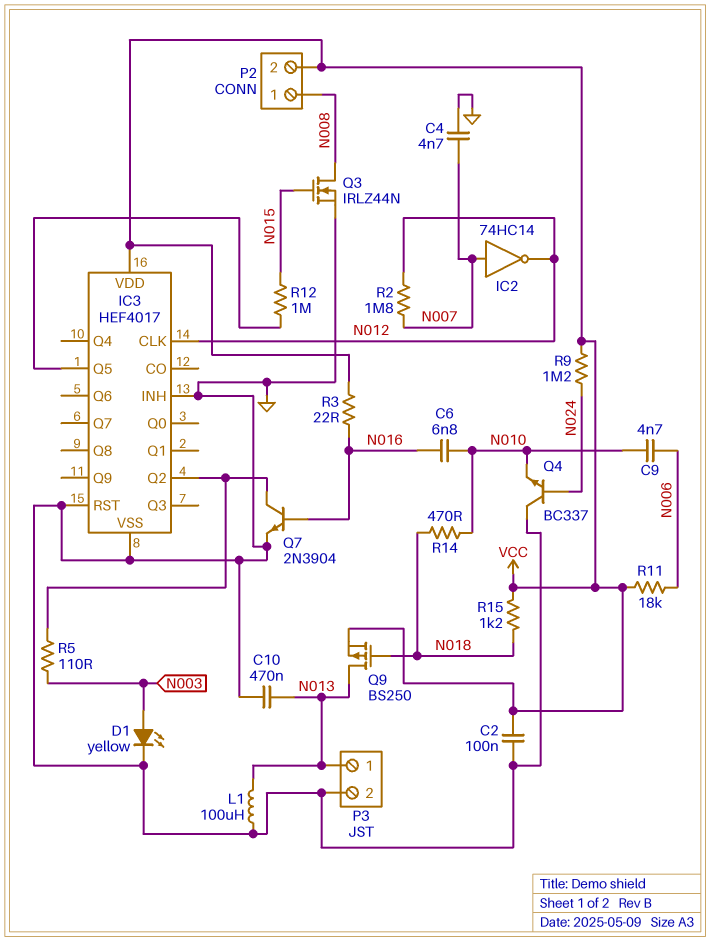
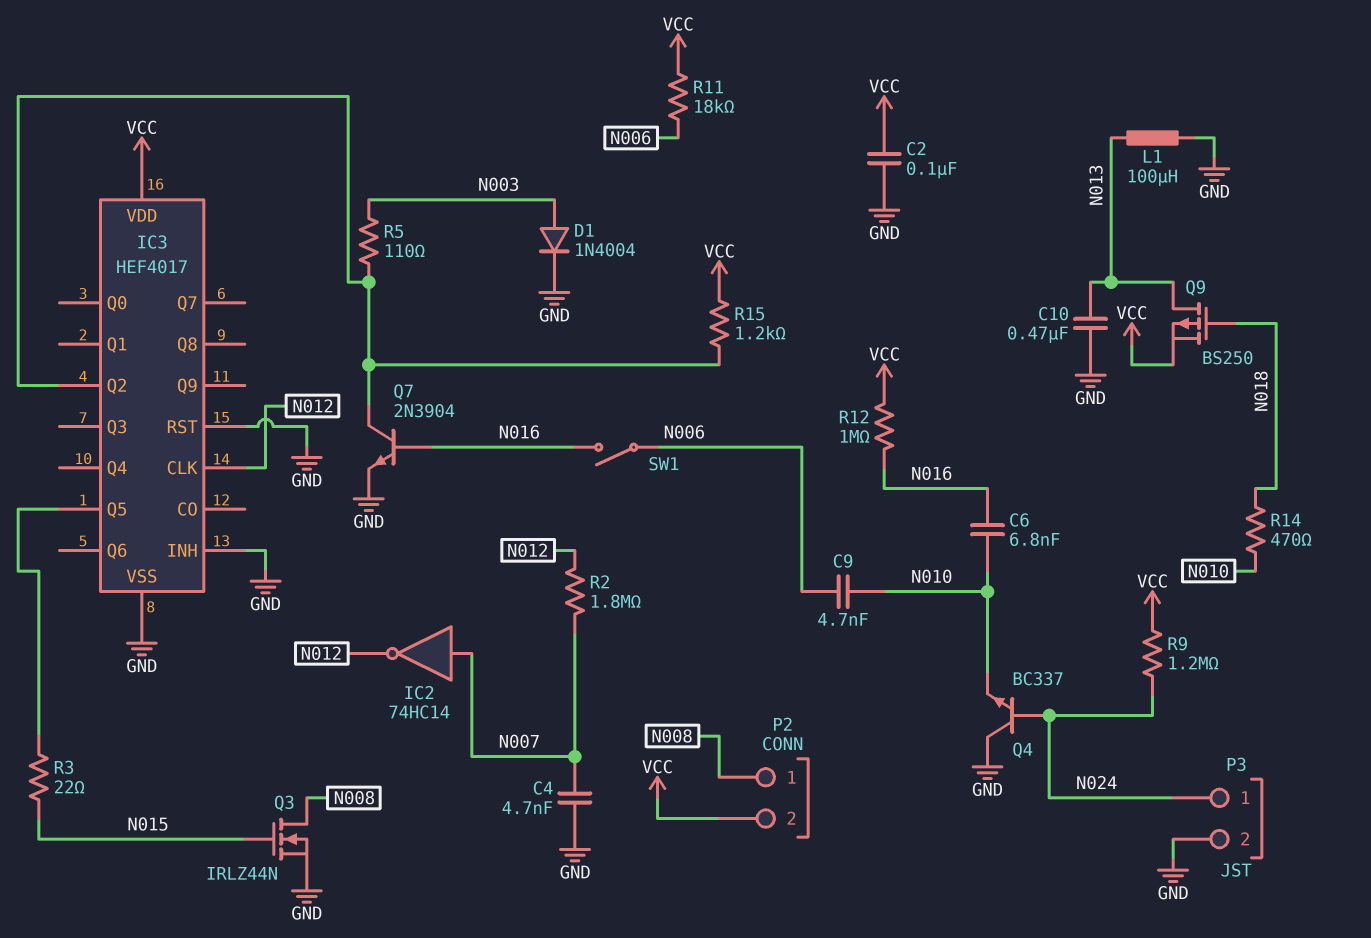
D1: LED yellow (A N003, K GND) -> diode 1N4004 (A N003, K GND)
P3 pin 1: N013 -> N024
R3: 22 (N016, VCC) -> 22 (IC3/Q5, N015)
R12: 1M (IC3/Q5, N015) -> 1M (N016, VCC)
R15: 1.2k (N018, VCC) -> 1.2k (IC3/Q2, VCC)
SW1: none -> switch (N006, N016)

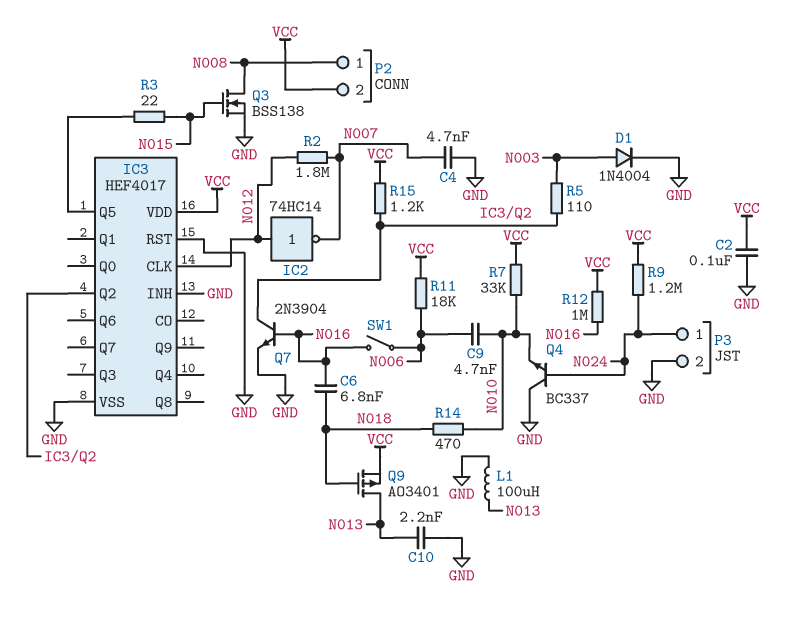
C6: 6.8nF (N010, N016) -> 6.8nF (N016, N018)
C10: 470nF (GND, N013) -> 2.2nF (GND, N013)
IC2: NOT 74HC14 (in N007, out N012) -> NOT 74HC14 (in N012, out N007)
Q3: NMOS IRLZ44N (G N015, D N008, S GND) -> NMOS BSS138 (G N015, D N008, S GND)
Q9: PMOS BS250 (G N018, D N013, S VCC) -> PMOS AO3401 (G N018, D N013, S VCC)
R7: none -> 33k (N010, VCC)

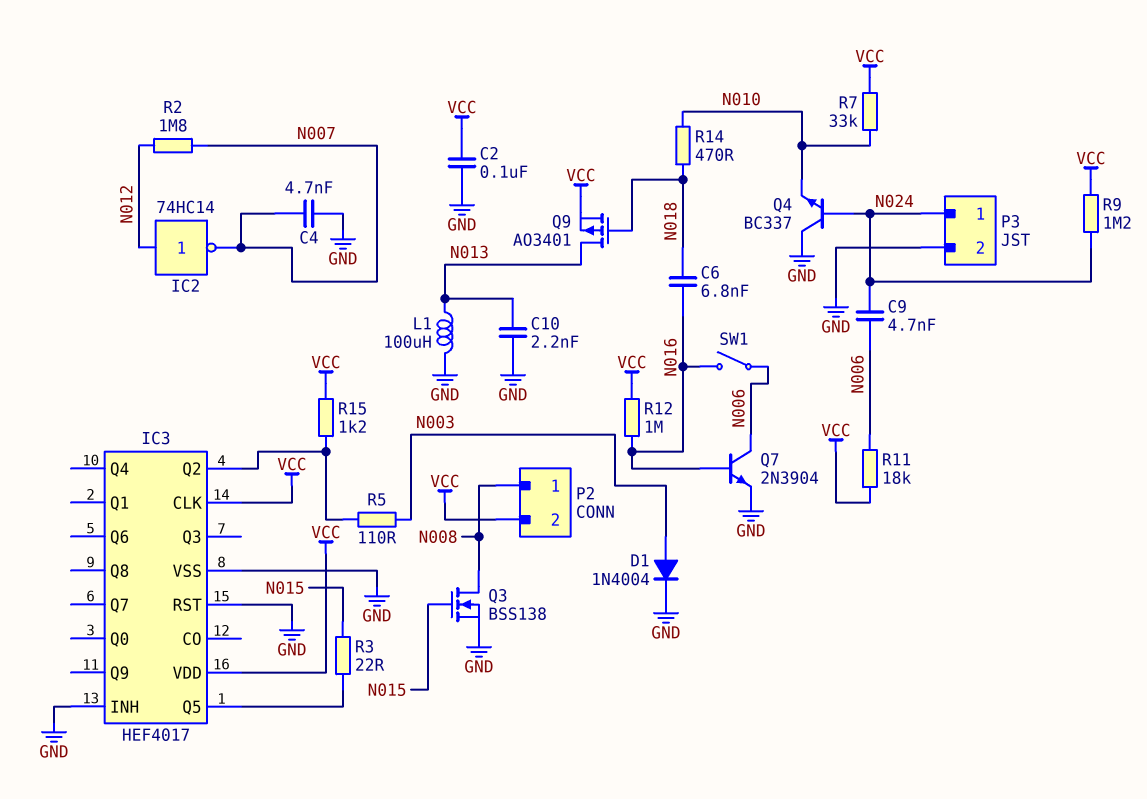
C9: 4.7nF (N006, N010) -> 4.7nF (N006, N024)
IC3 pin CLK: N012 -> VCC
Q7: NPN 2N3904 (B N016, C IC3/Q2, E GND) -> NPN 2N3904 (B N016, C N006, E GND)

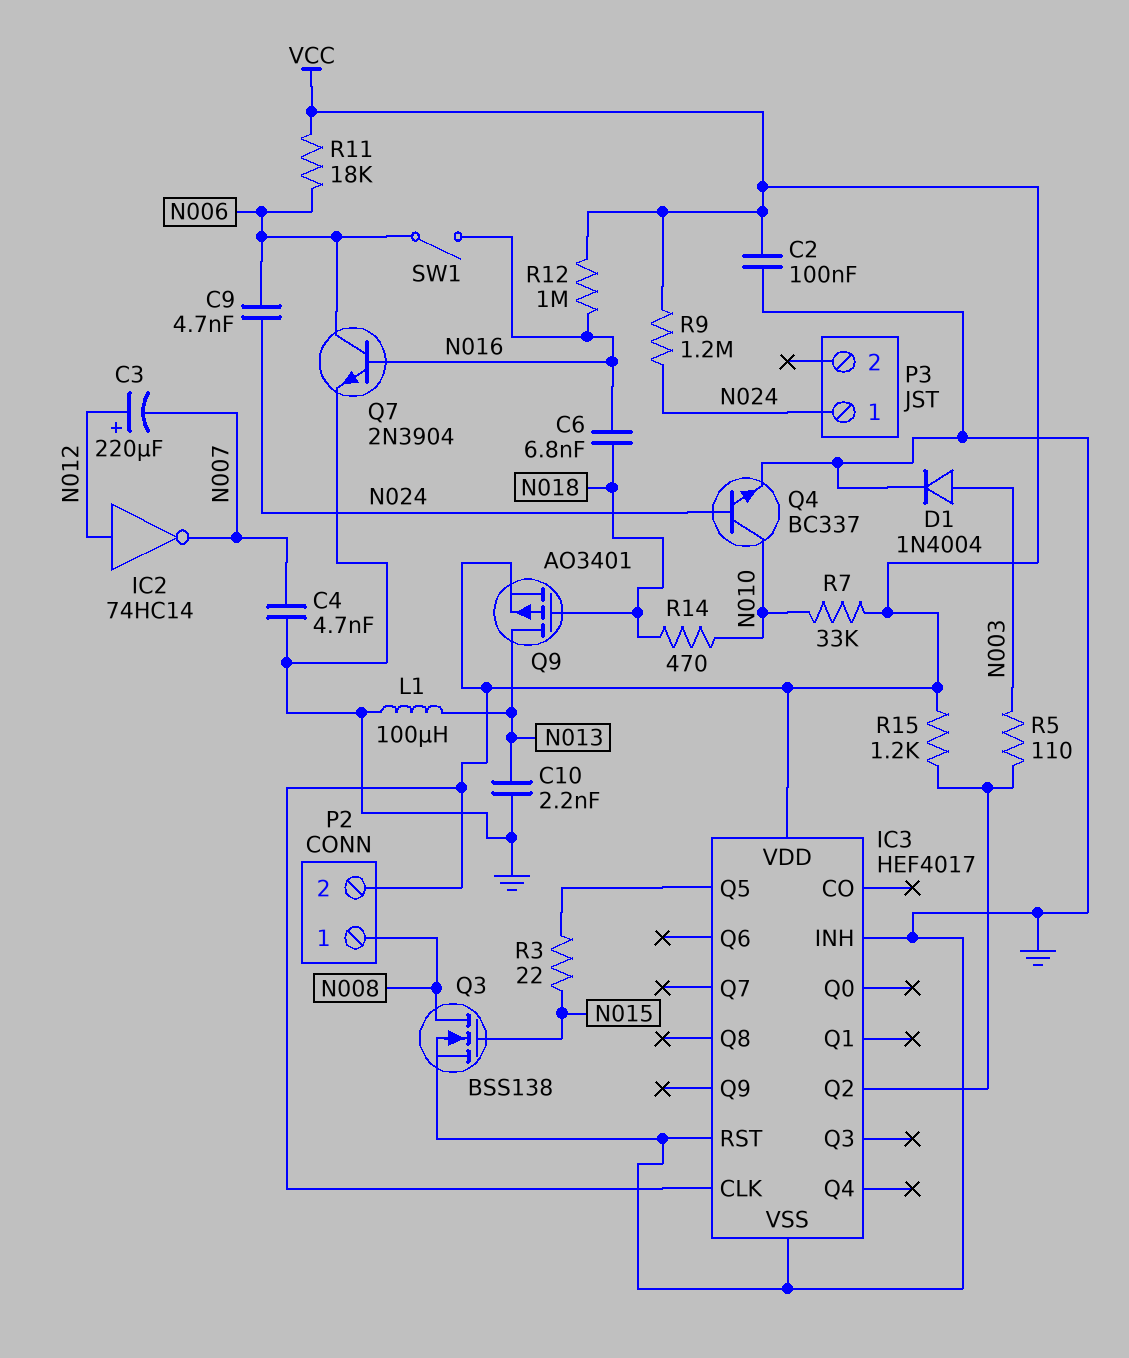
C3: none -> 220uF (plus N012, minus N007)
P3 pin 2: GND -> none
Q4: NPN BC337 (B N024, C GND, E N010) -> NPN BC337 (B N024, C N010, E GND)
R2: 1.8M (N007, N012) -> none

